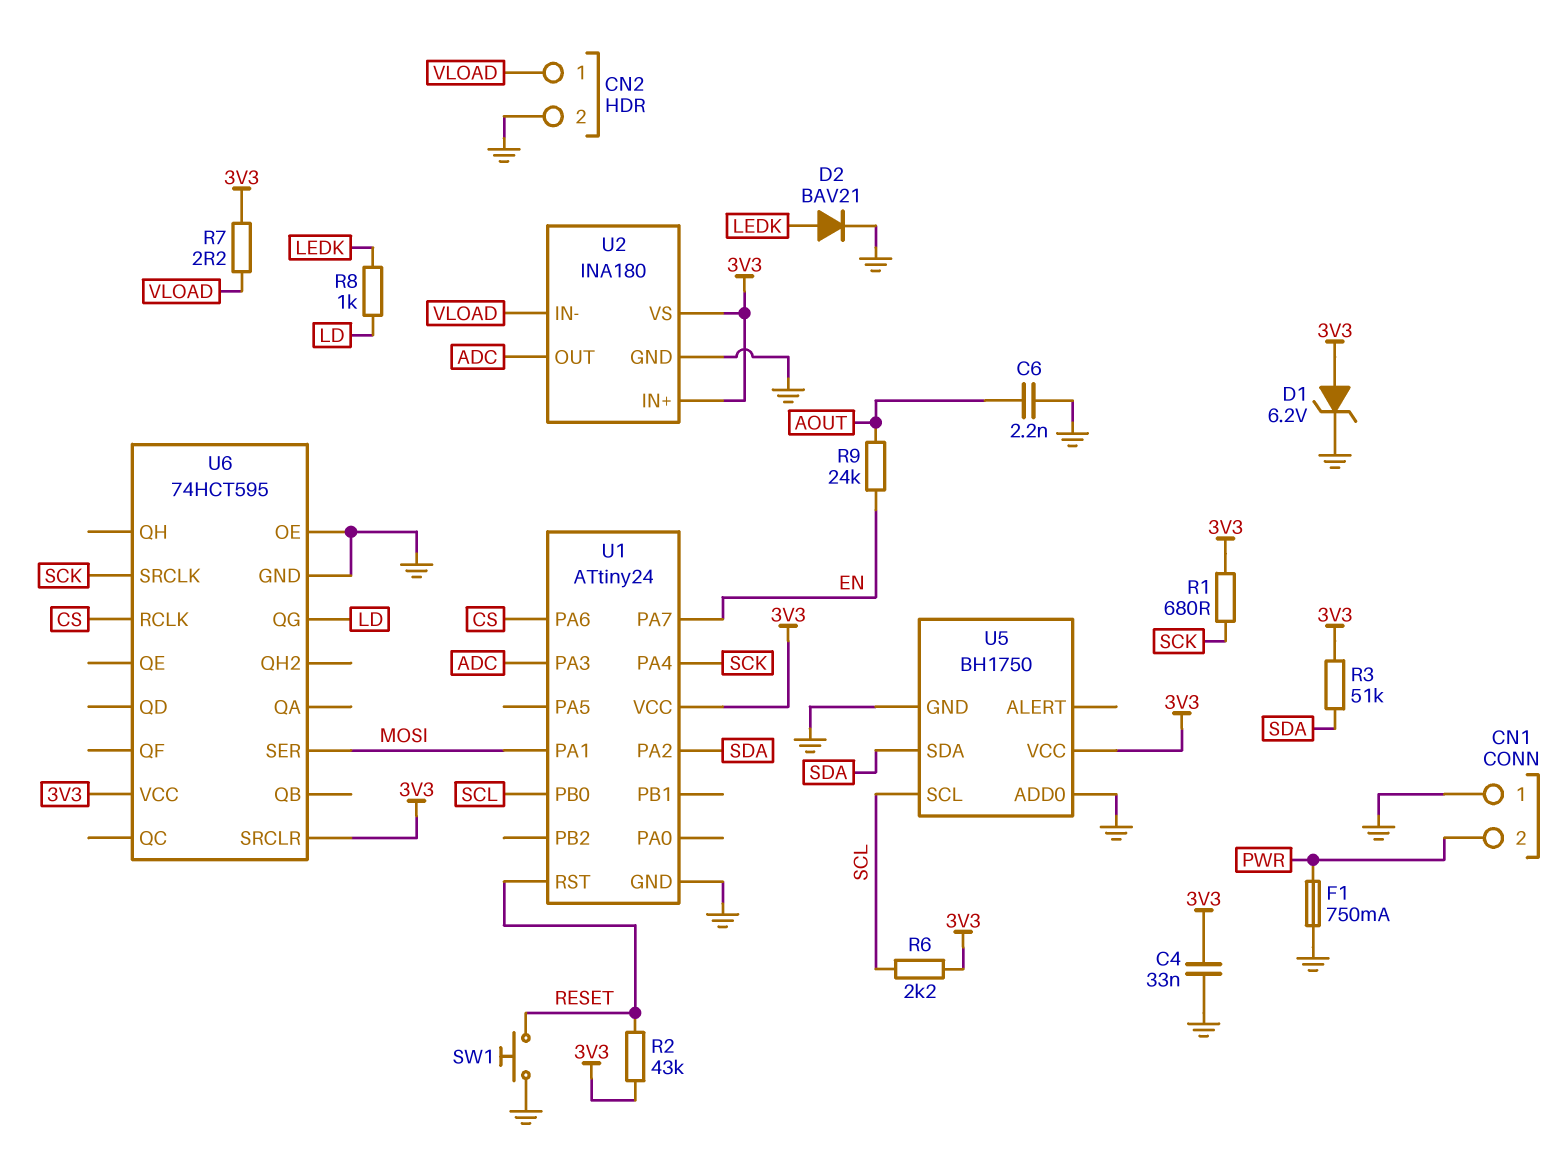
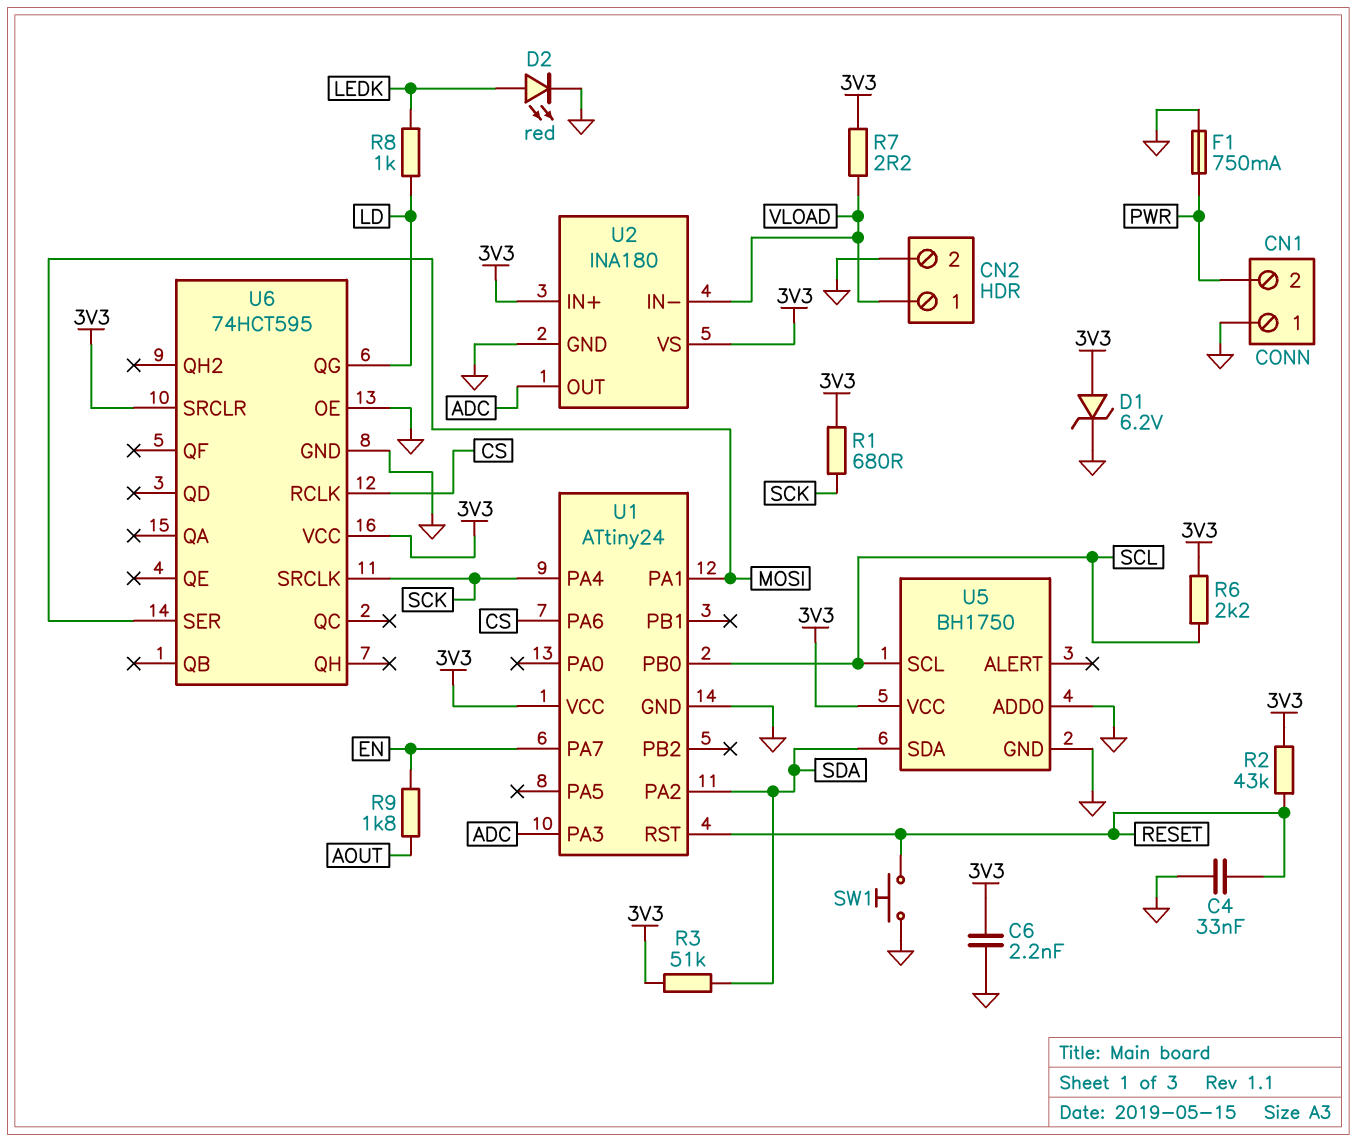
C4: 33nF (3V3, GND) -> 33nF (GND, RESET)
C6: 2.2nF (AOUT, GND) -> 2.2nF (3V3, GND)
D2: diode BAV21 (A LEDK, K GND) -> LED red (A LEDK, K GND)
R9: 24k (AOUT, EN) -> 1.8k (AOUT, EN)

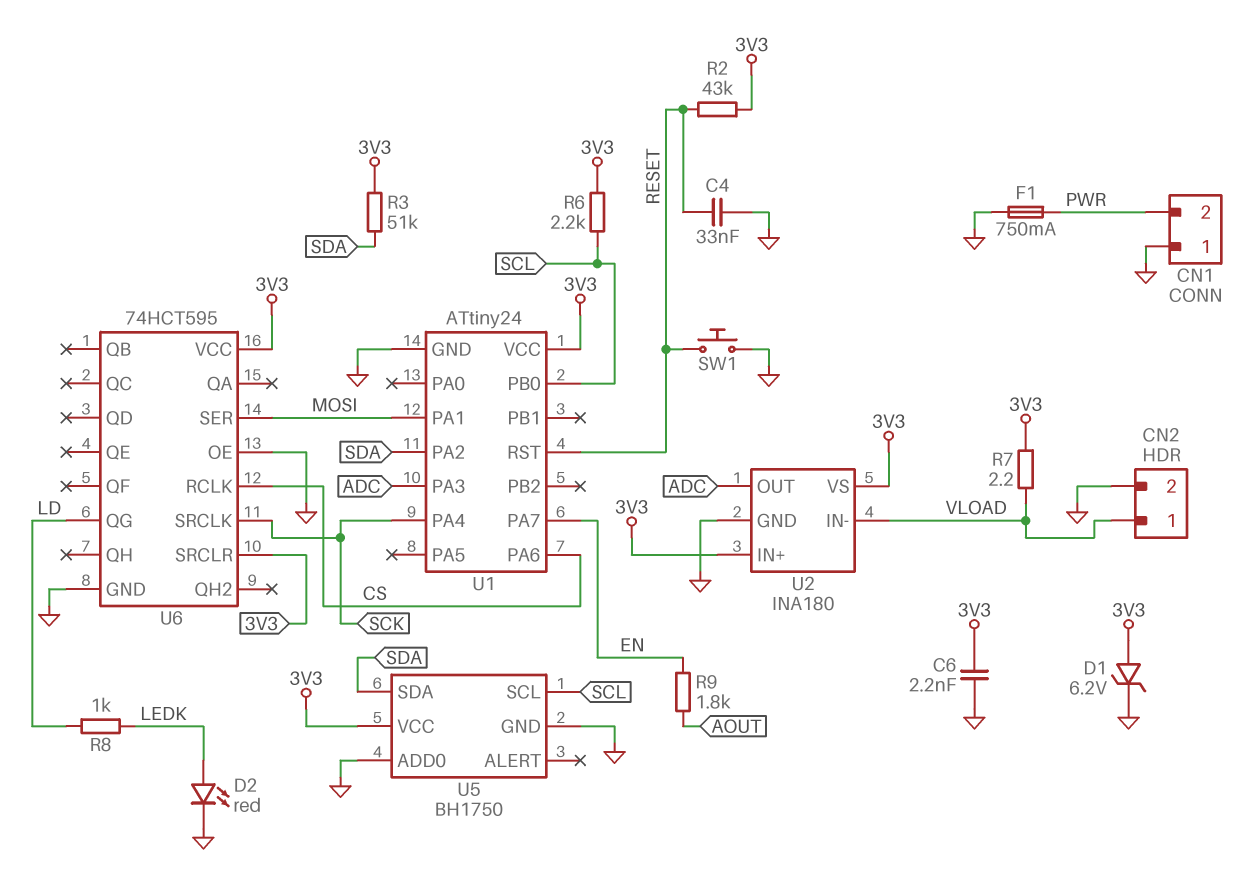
R1: 680 (3V3, SCK) -> none

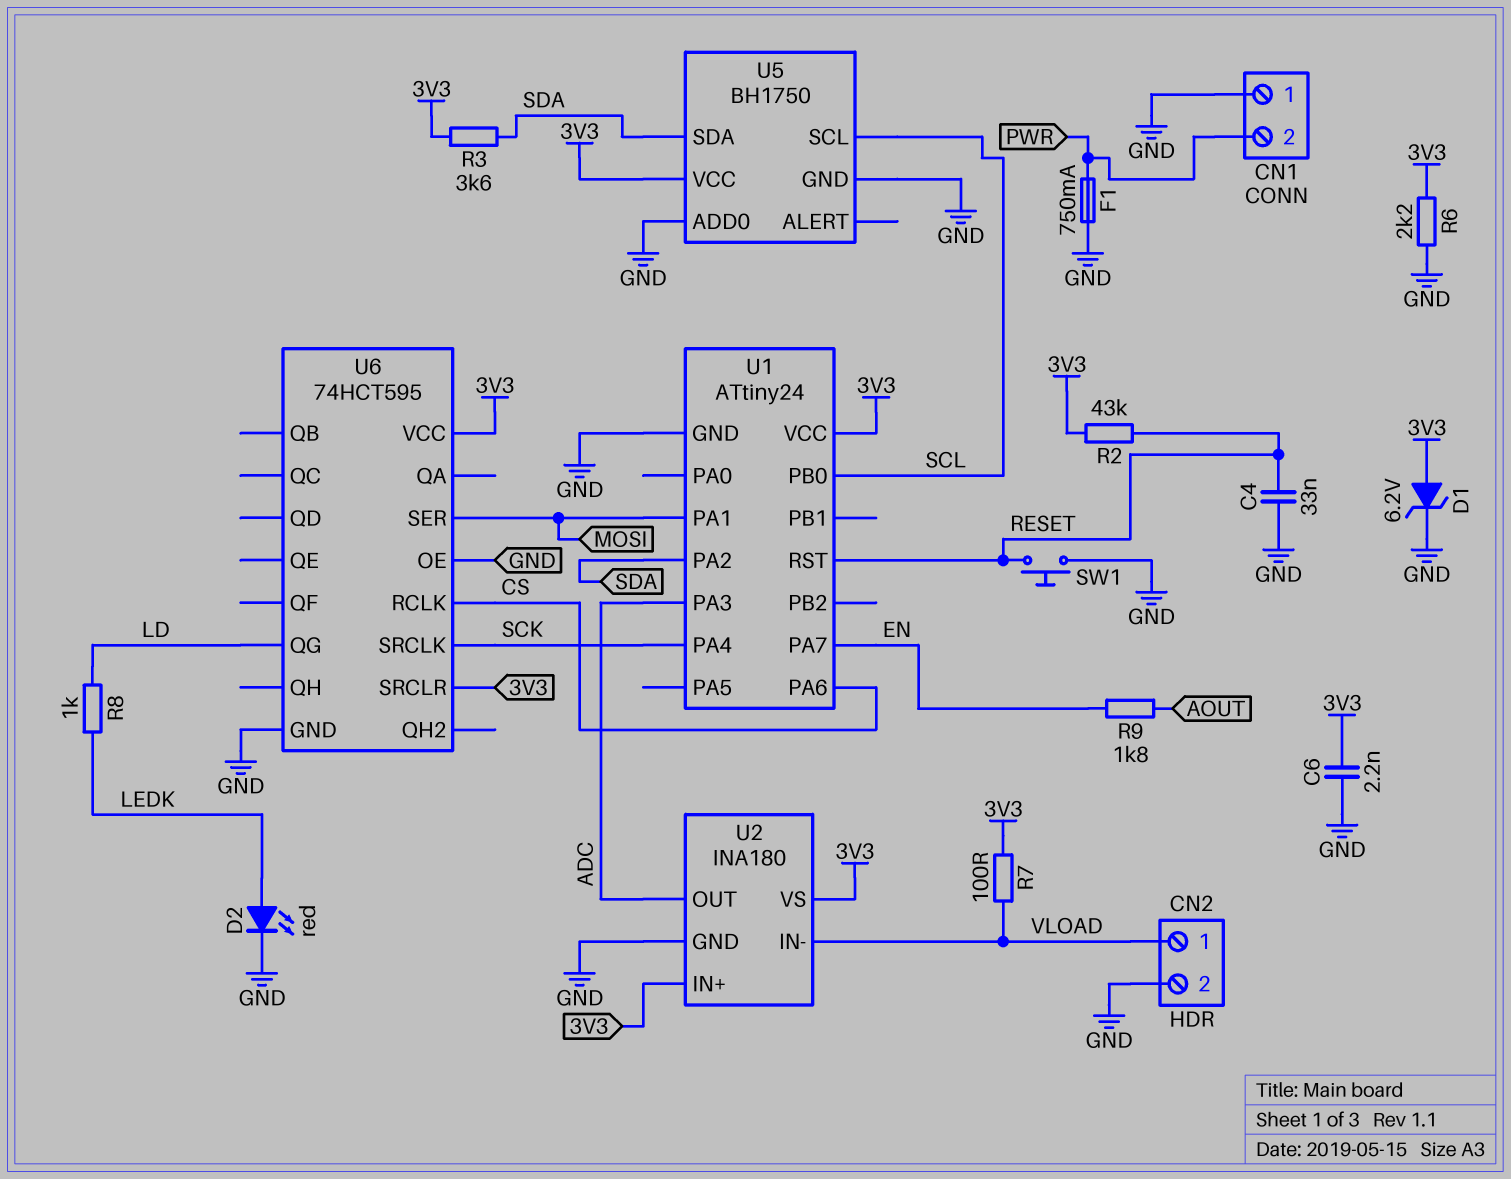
R3: 51k (3V3, SDA) -> 3.6k (3V3, SDA)
R6: 2.2k (3V3, SCL) -> 2.2k (3V3, GND)
R7: 2.2 (3V3, VLOAD) -> 100 (3V3, VLOAD)

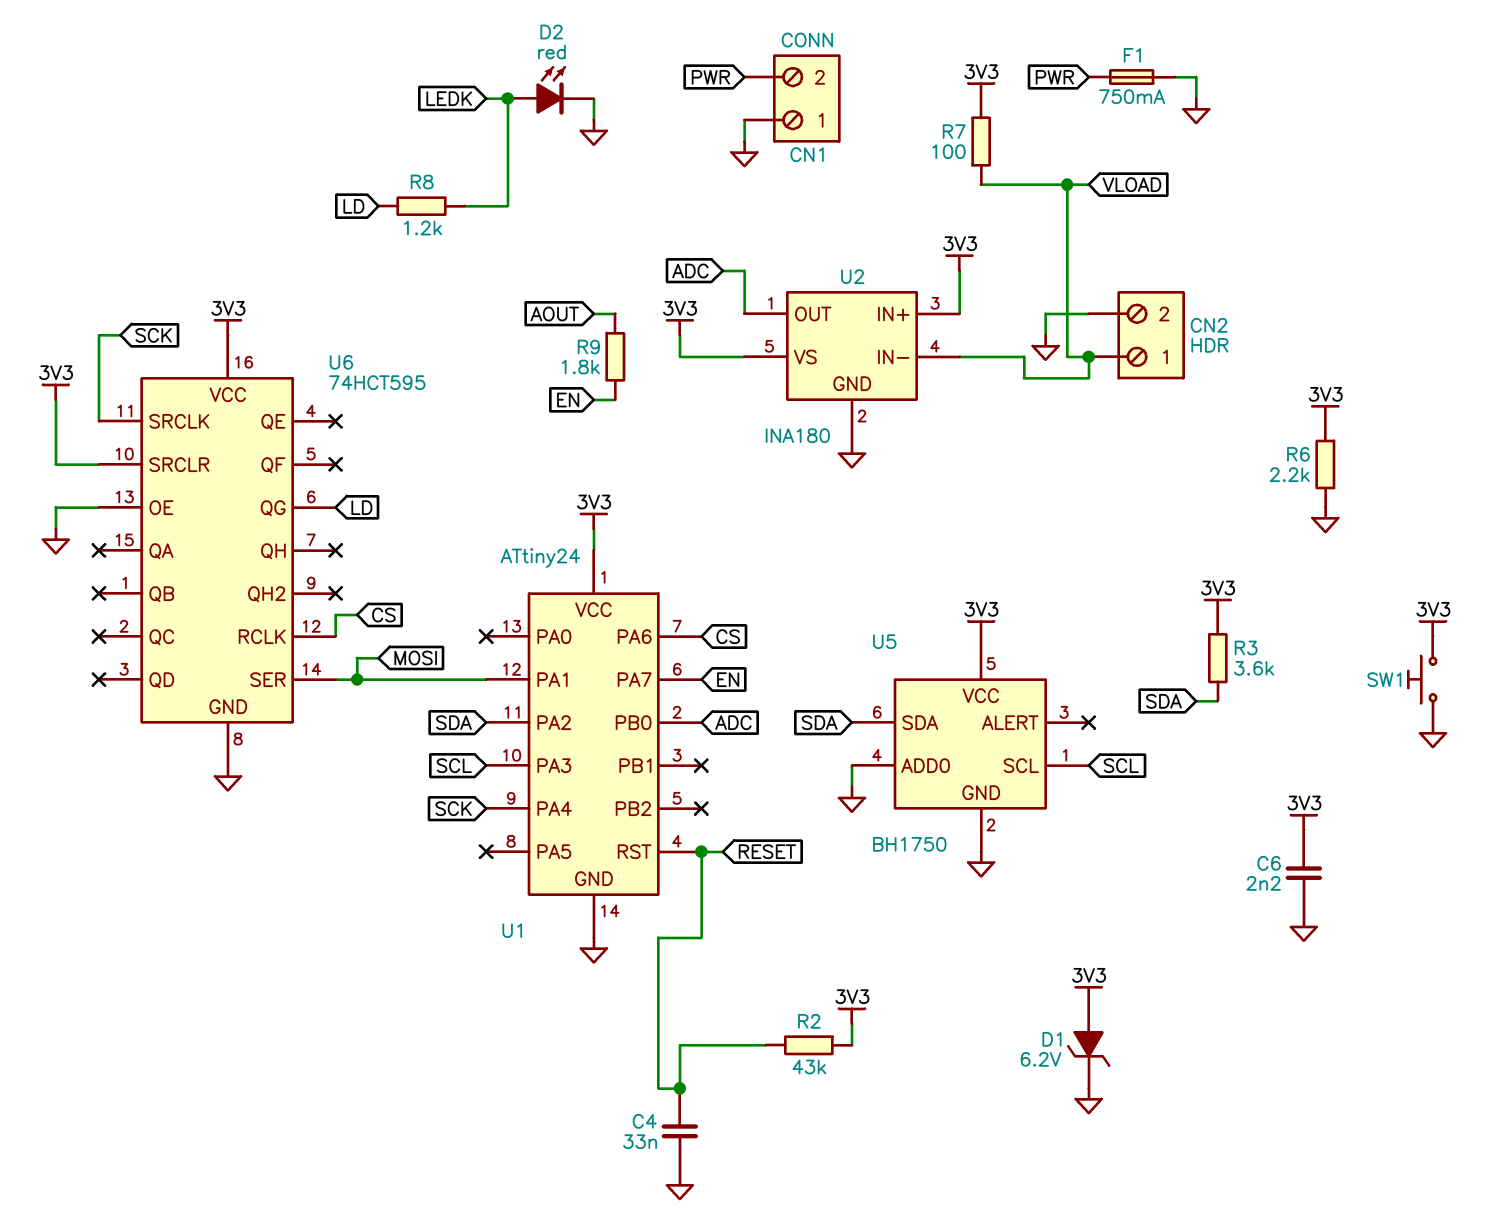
R8: 1k (LD, LEDK) -> 1.2k (LD, LEDK)
SW1: button (GND, RESET) -> button (3V3, GND)
U1 pin PA3: ADC -> SCL
U1 pin PB0: SCL -> ADC

